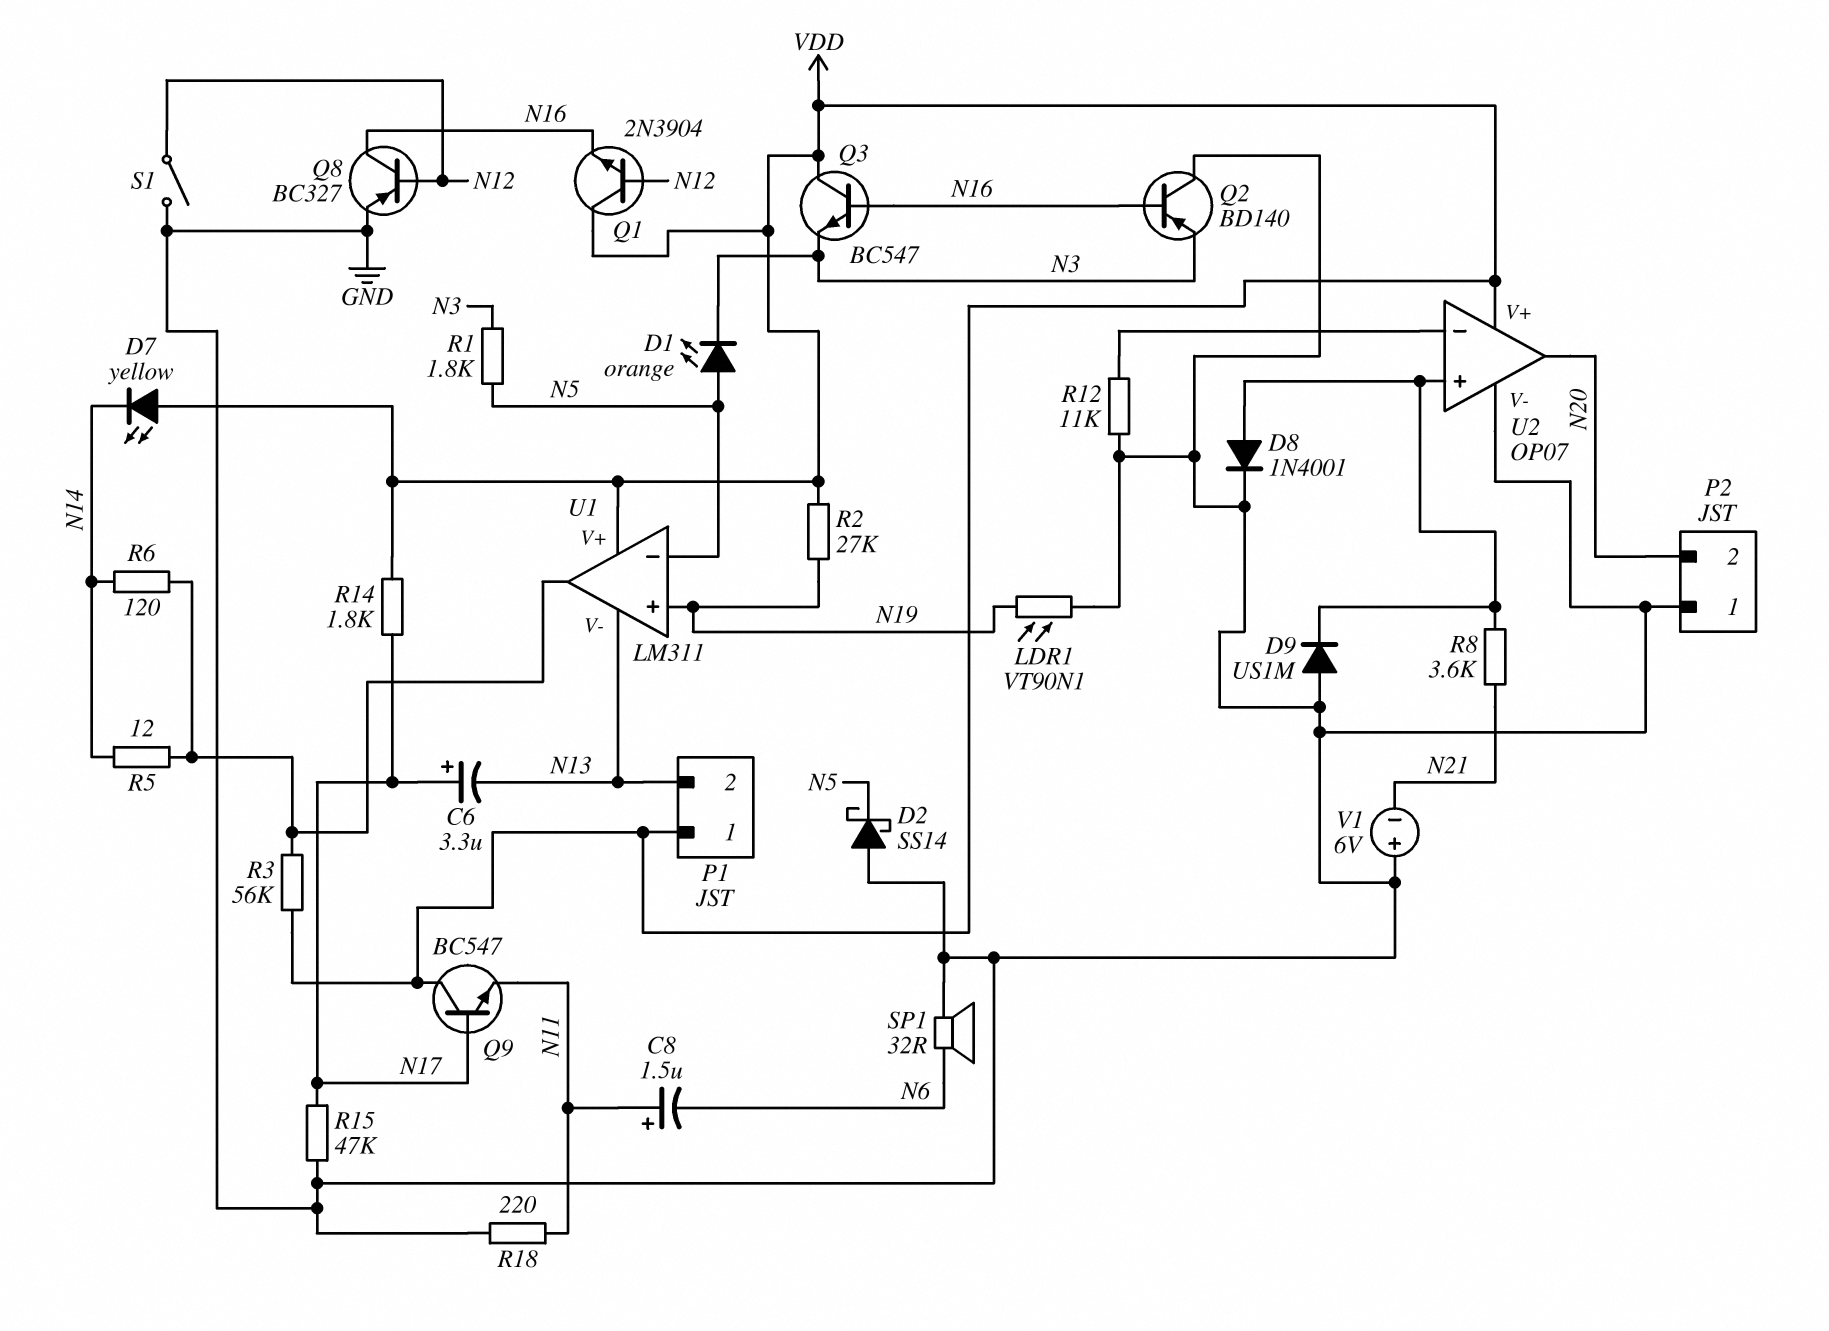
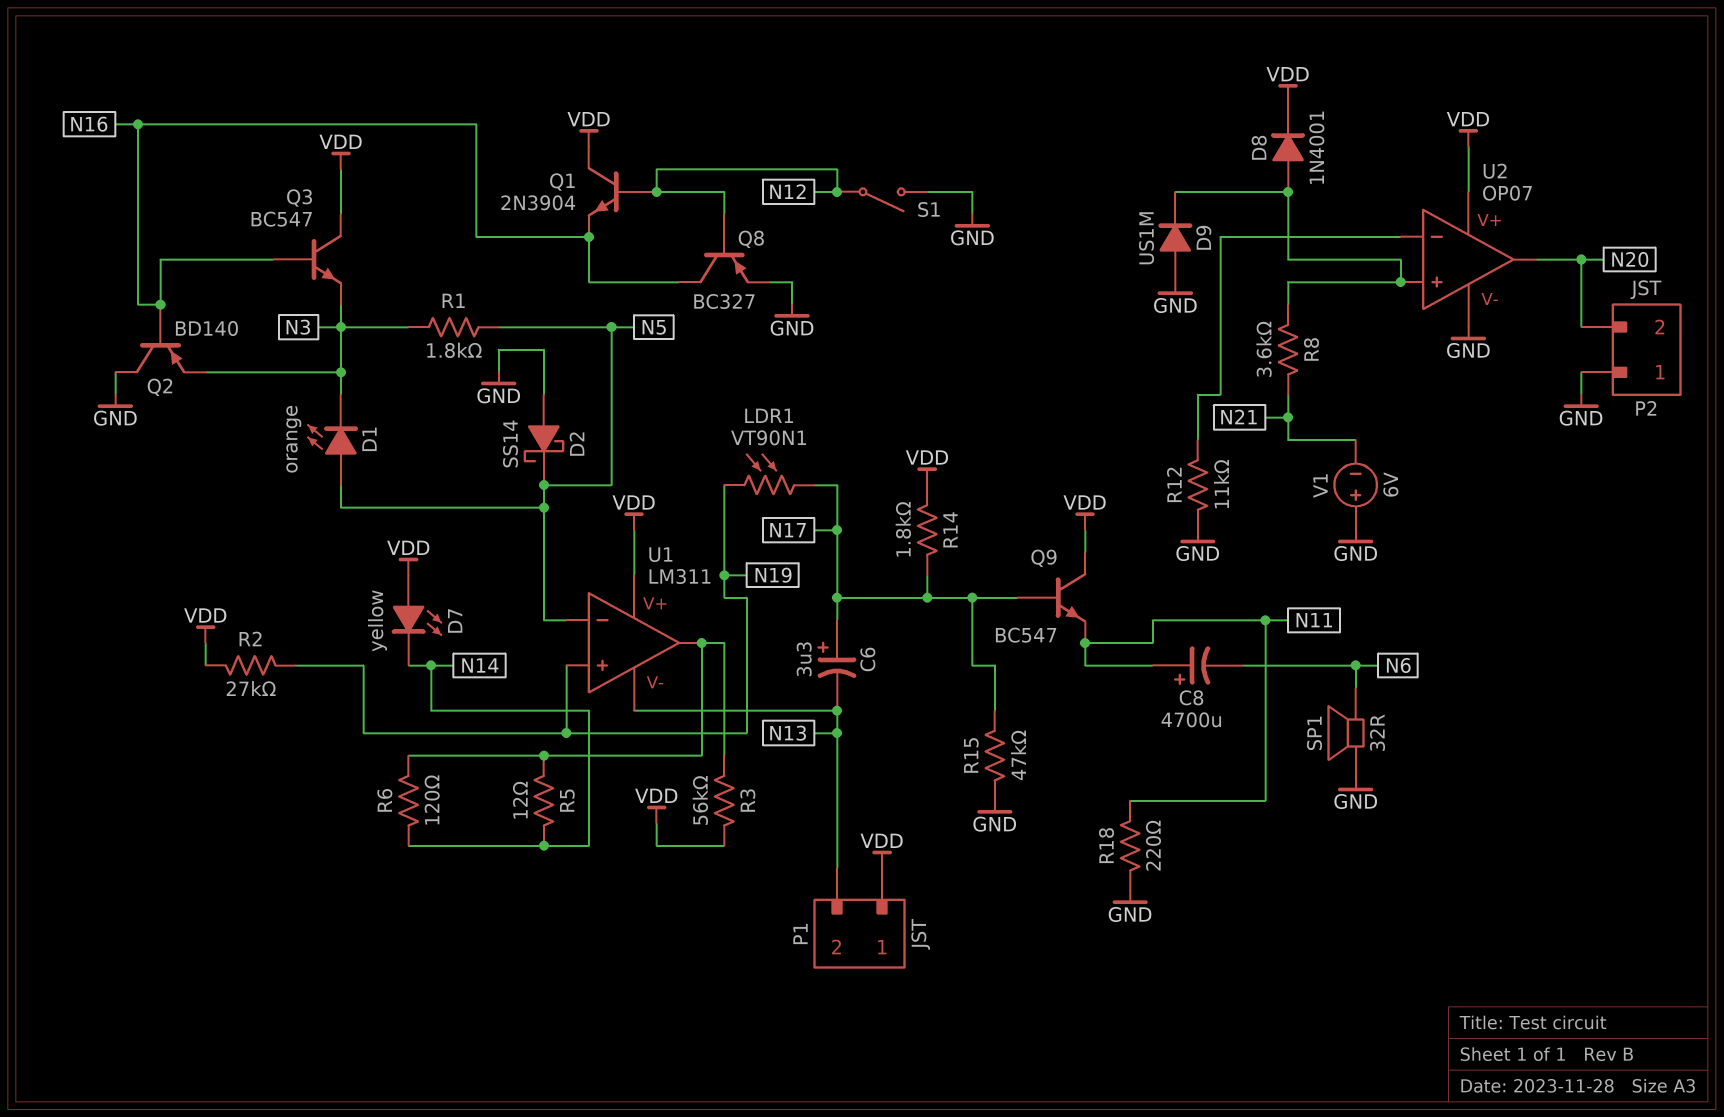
C8: 1.5uF (plus N11, minus N6) -> 4700uF (plus N11, minus N6)
D8: diode 1N4001 (A U2/in+, K GND) -> diode 1N4001 (A U2/in+, K VDD)
LDR1: VT90N1 (GND, N19) -> VT90N1 (N17, N19)

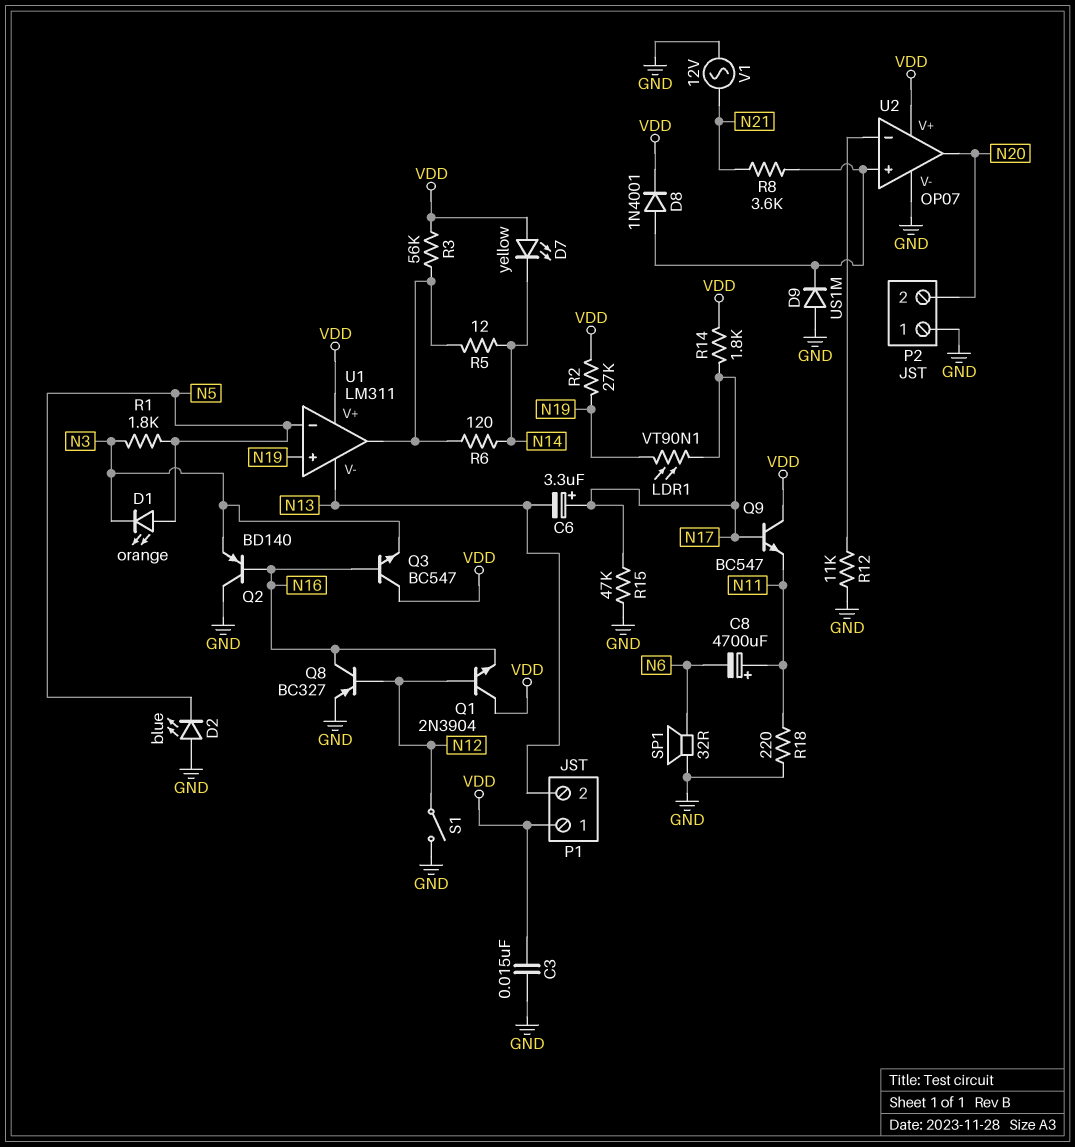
C3: none -> 15nF (GND, VDD)
D2: schottky SS14 (A GND, K N5) -> LED blue (A GND, K N5)
V1: 6V (plus GND, minus N21) -> AC 12V (GND, N21)

